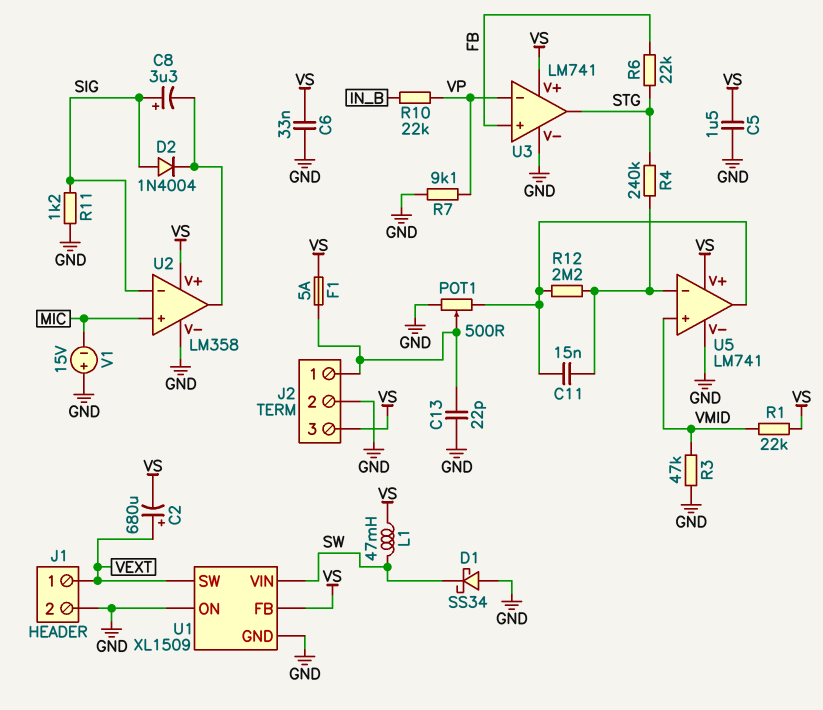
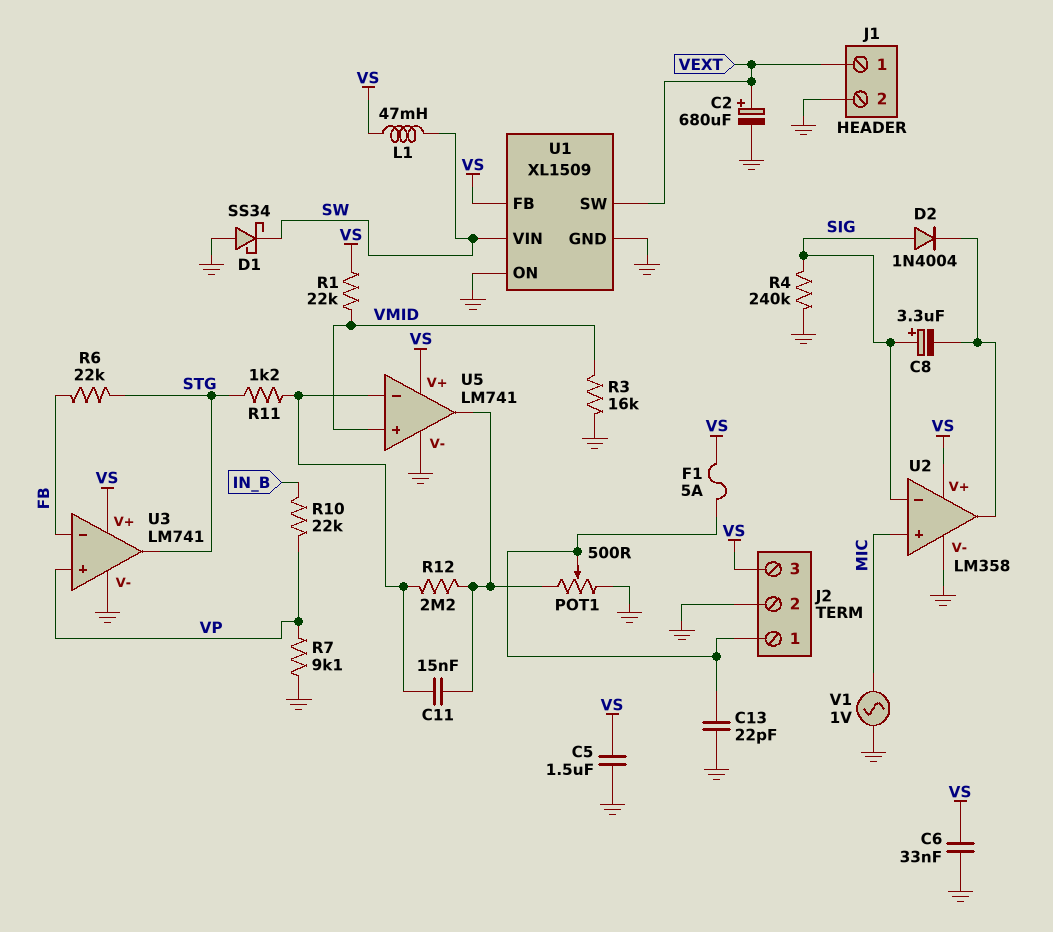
C2: 680uF (plus VEXT, minus VS) -> 680uF (plus VEXT, minus GND)
R3: 47k (GND, VMID) -> 16k (GND, VMID)
R4: 240k (STG, U5/in-) -> 240k (GND, SIG)
R11: 1.2k (GND, SIG) -> 1.2k (STG, U5/in-)
U3 pin in+: FB -> VP
U3 pin in-: VP -> FB
V1: 15V (plus GND, minus MIC) -> AC 1V (GND, MIC)

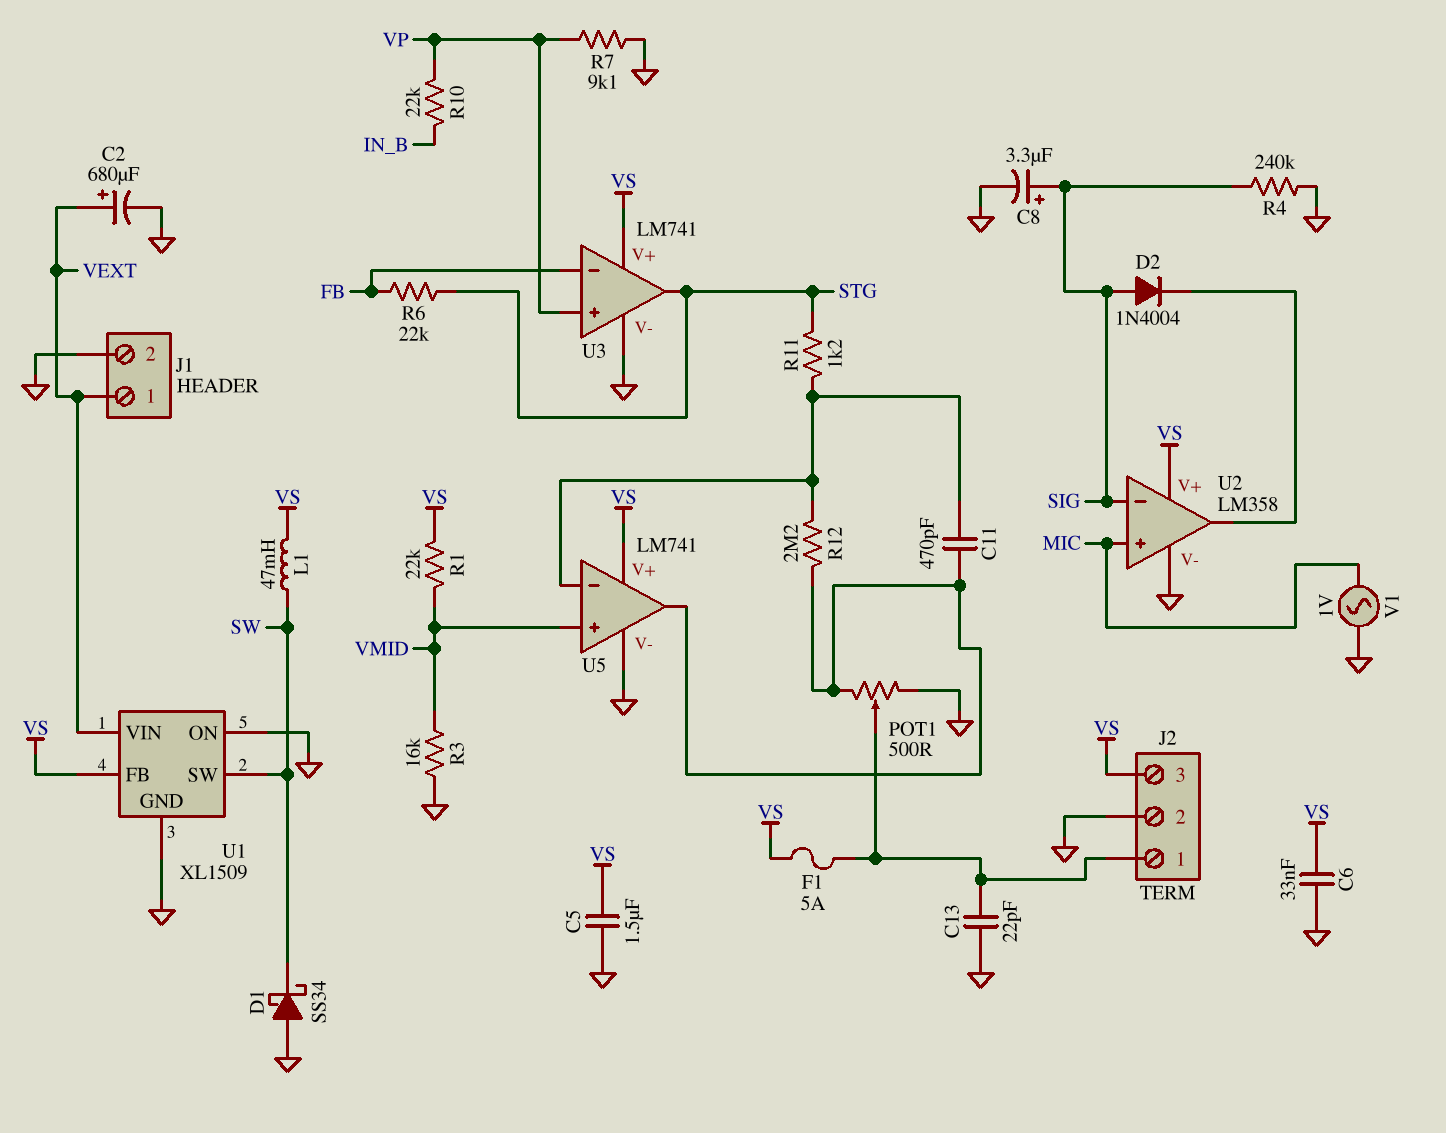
C8: 3.3uF (plus SIG, minus U2/out) -> 3.3uF (plus SIG, minus GND)
C11: 15nF (U5/in-, U5/out) -> 470pF (U5/in-, U5/out)
U1 pin SW: VEXT -> SW
U1 pin VIN: SW -> VEXT

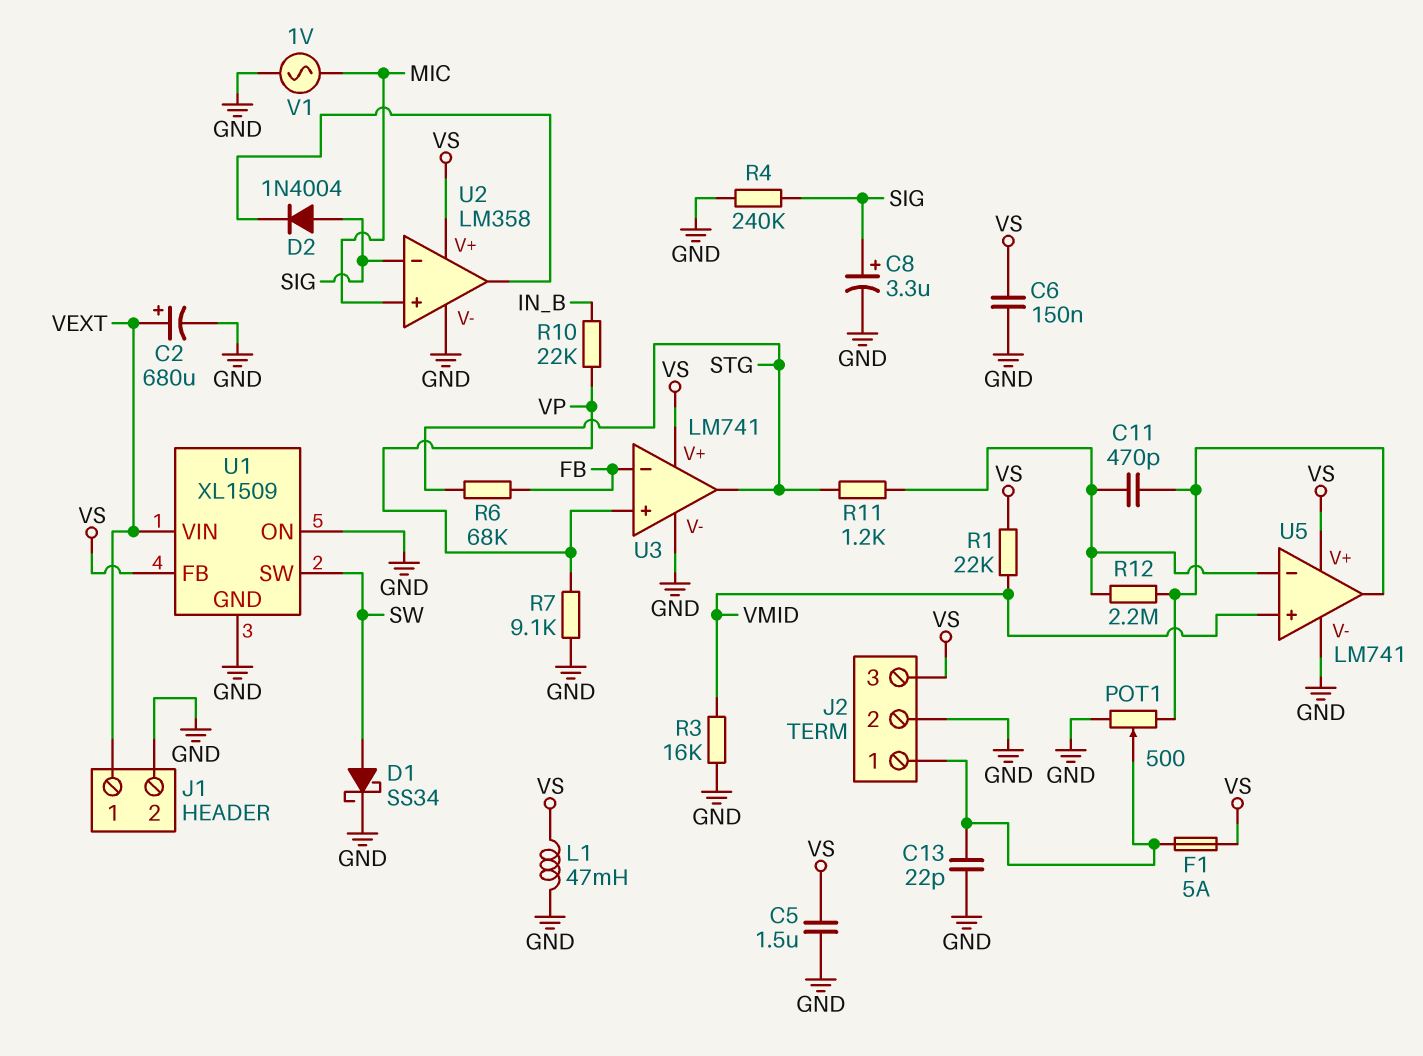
C6: 33nF (GND, VS) -> 150nF (GND, VS)
D1: schottky SS34 (A GND, K SW) -> schottky SS34 (A SW, K GND)
L1: 47mH (SW, VS) -> 47mH (GND, VS)
R6: 22k (FB, STG) -> 68k (FB, STG)

